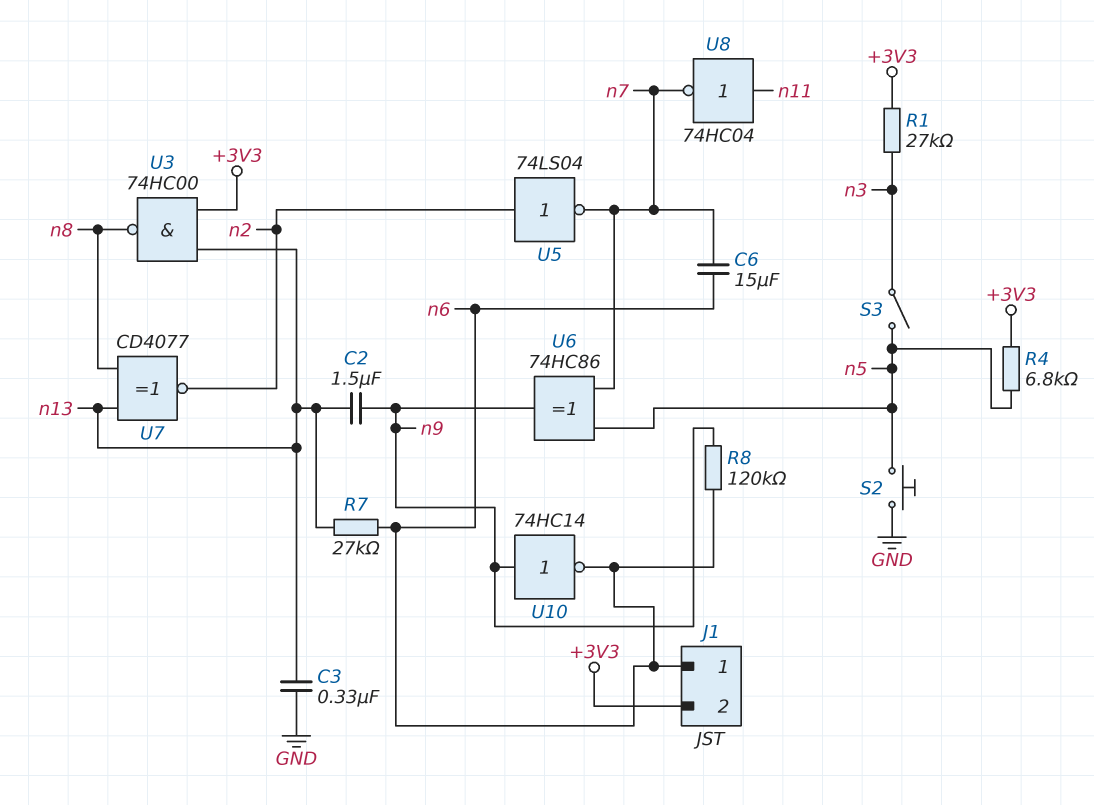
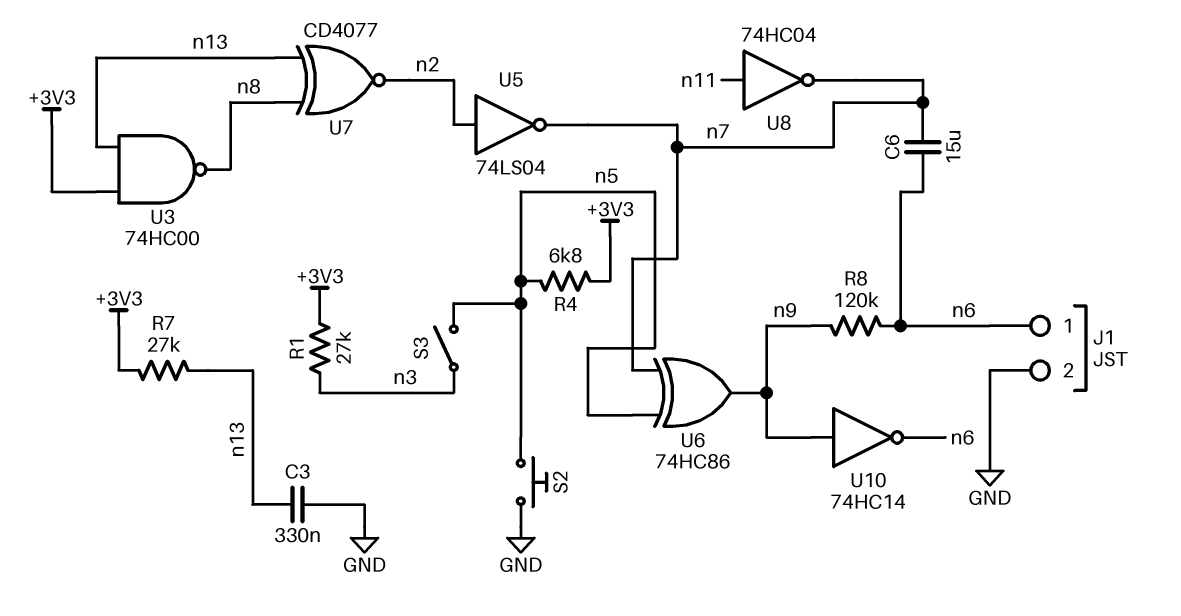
C2: 1.5uF (n9, n13) -> none
J1 pin 2: +3V3 -> GND
R7: 27k (n6, n13) -> 27k (+3V3, n13)

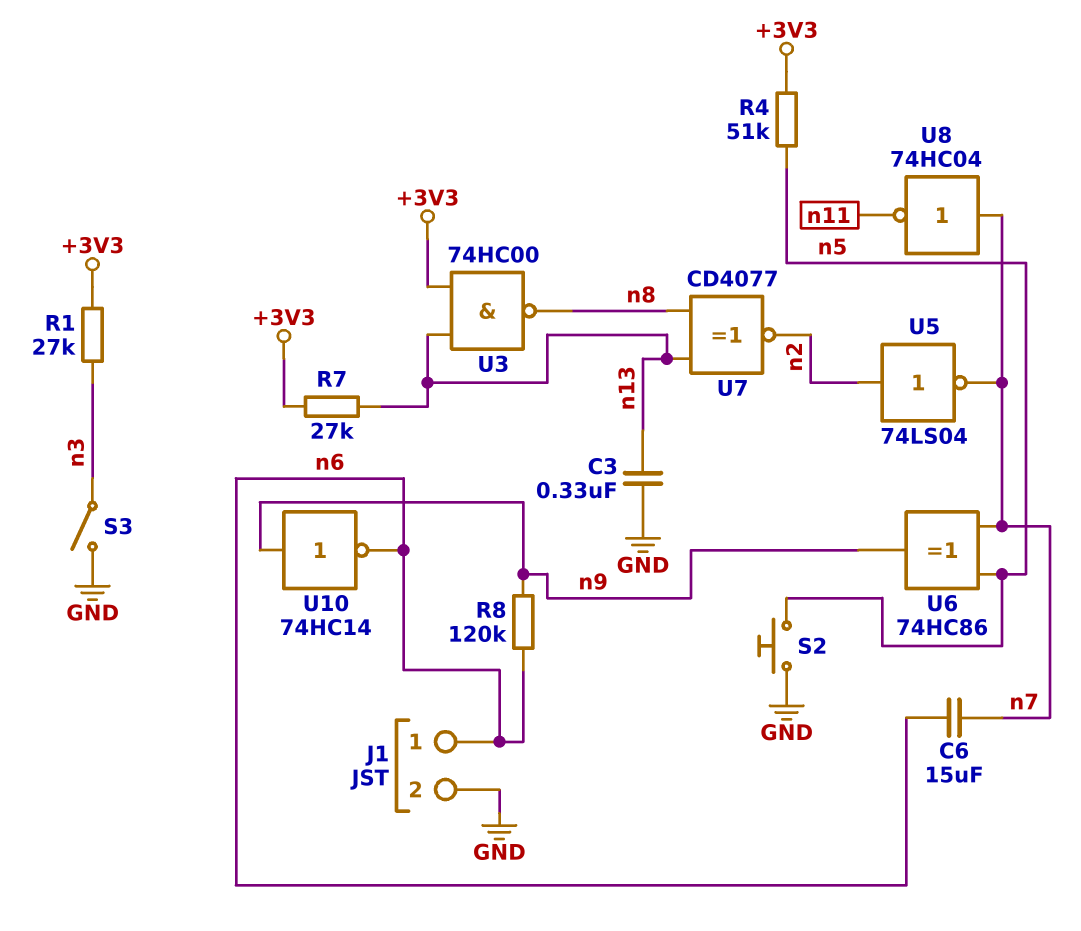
R4: 6.8k (+3V3, n5) -> 51k (+3V3, n5)
S3: switch (n3, n5) -> switch (GND, n3)
U8: NOT 74HC04 (in n11, out n7) -> NOT 74HC04 (in n7, out n11)

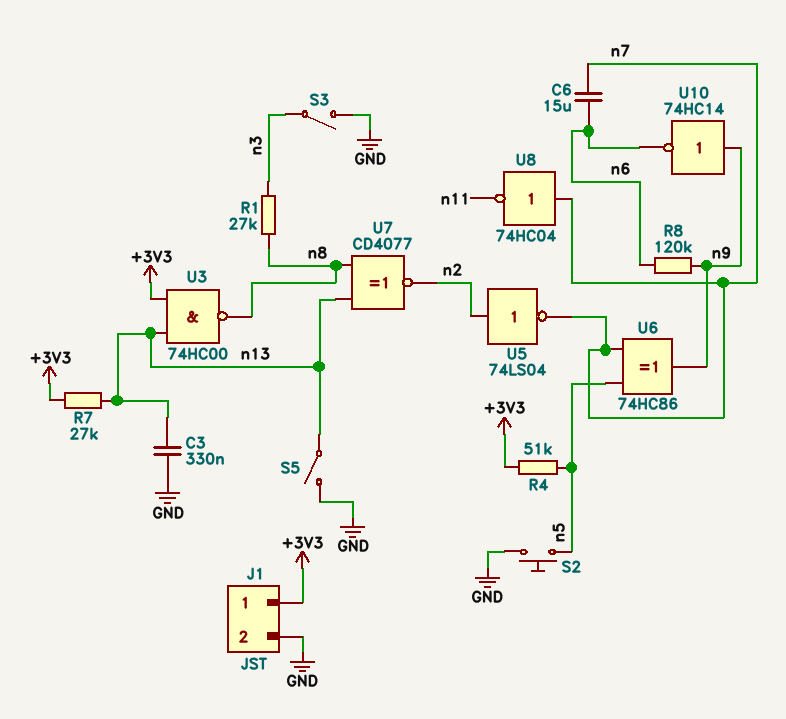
J1 pin 1: n6 -> +3V3
R1: 27k (+3V3, n3) -> 27k (n3, n8)
S5: none -> switch (GND, n13)

